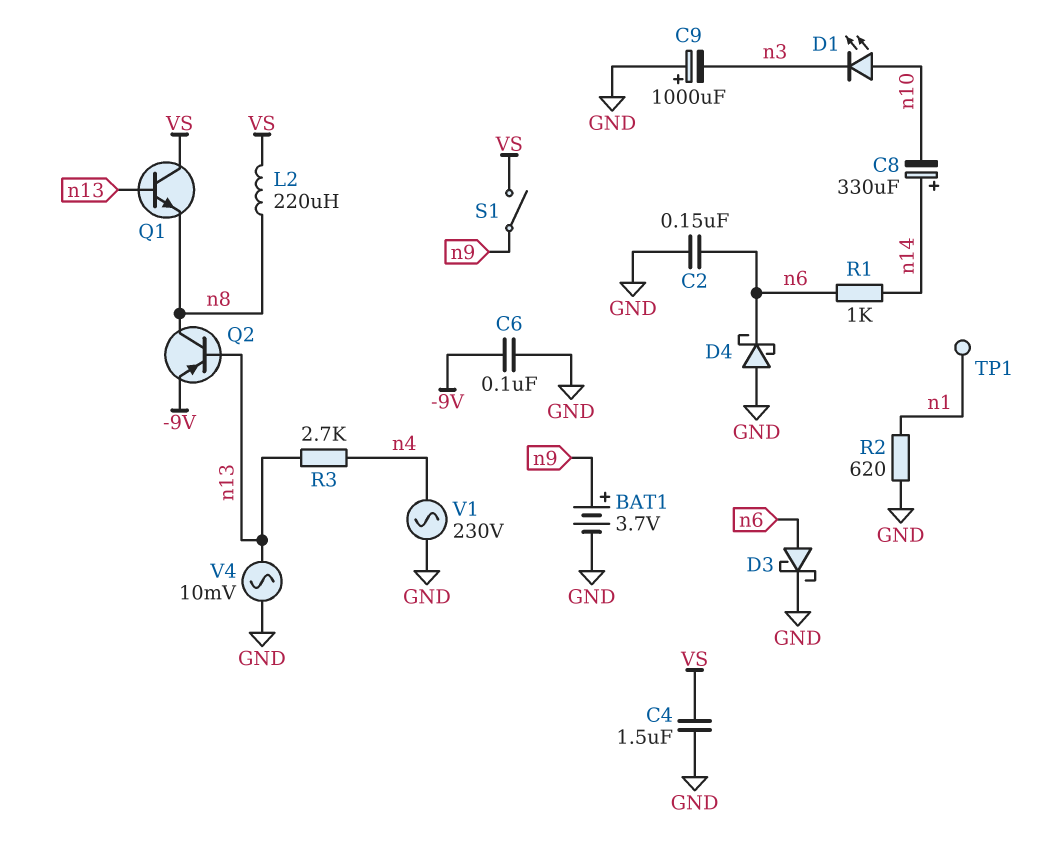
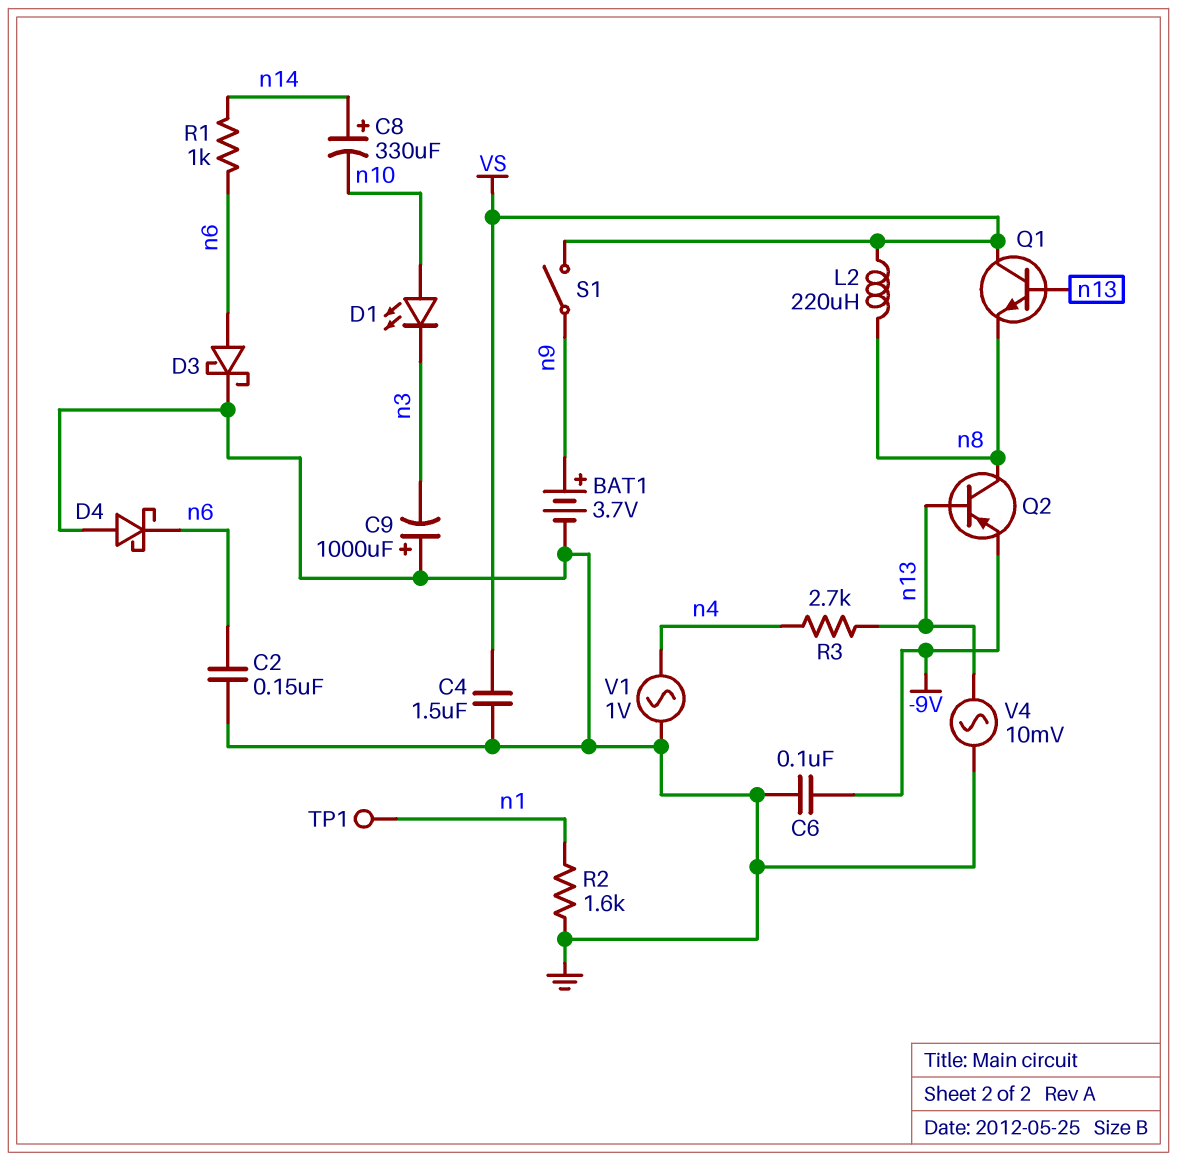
R2: 620 (GND, n1) -> 1.6k (GND, n1)
V1: AC 230V (GND, n4) -> AC 1V (GND, n4)

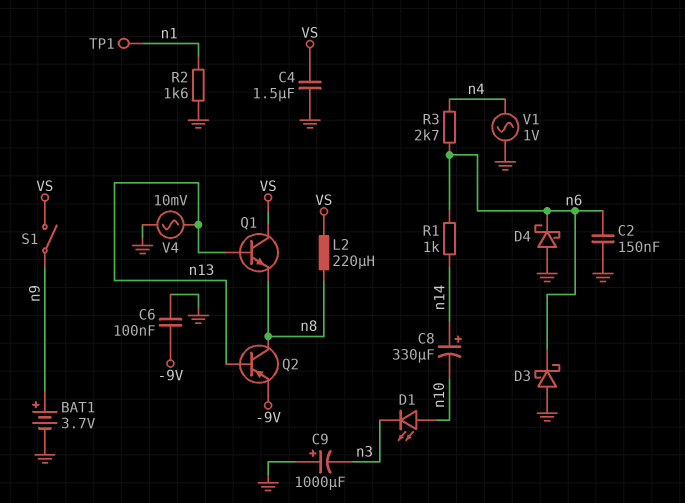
D3: schottky (A n6, K GND) -> schottky (A GND, K n6)
R3: 2.7k (n4, n13) -> 2.7k (n4, n6)

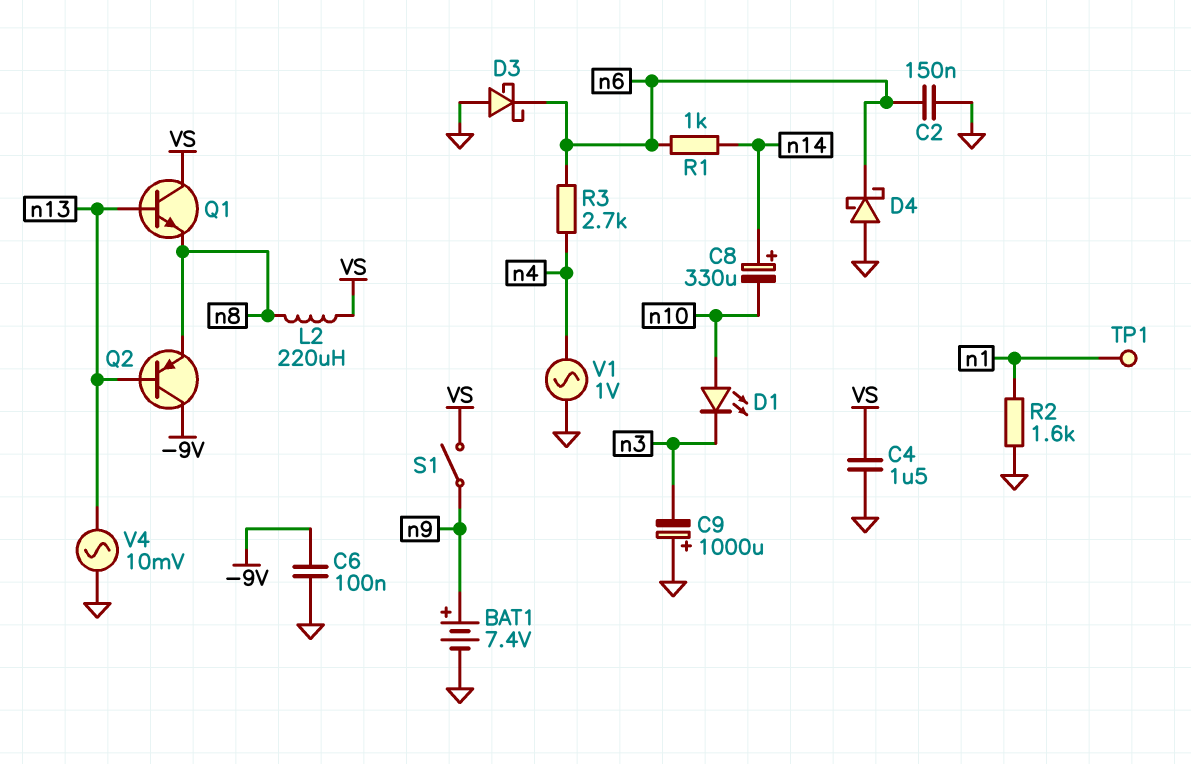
BAT1: 3.7V (plus n9, minus GND) -> 7.4V (plus n9, minus GND)
Q2: PNP (B n13, C n8, E -9V) -> PNP (B n13, C -9V, E n8)

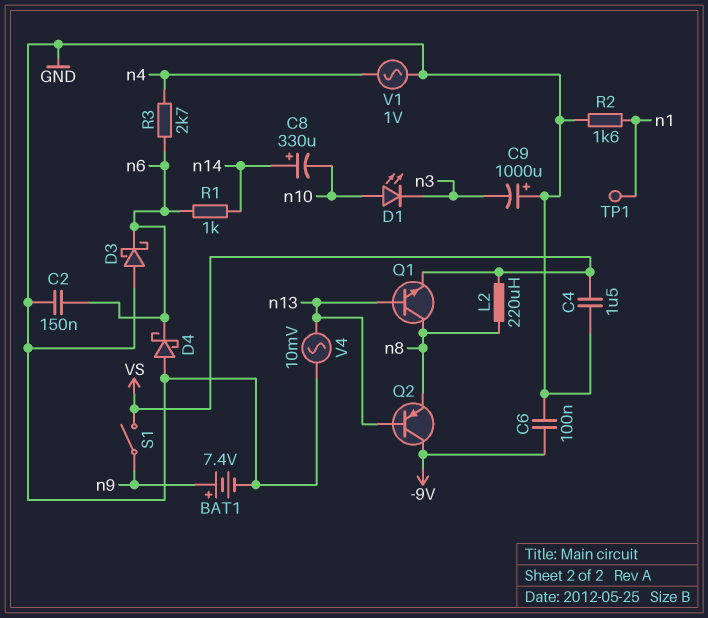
Q1: NPN (B n13, C VS, E n8) -> NPN (B n13, C n8, E VS)

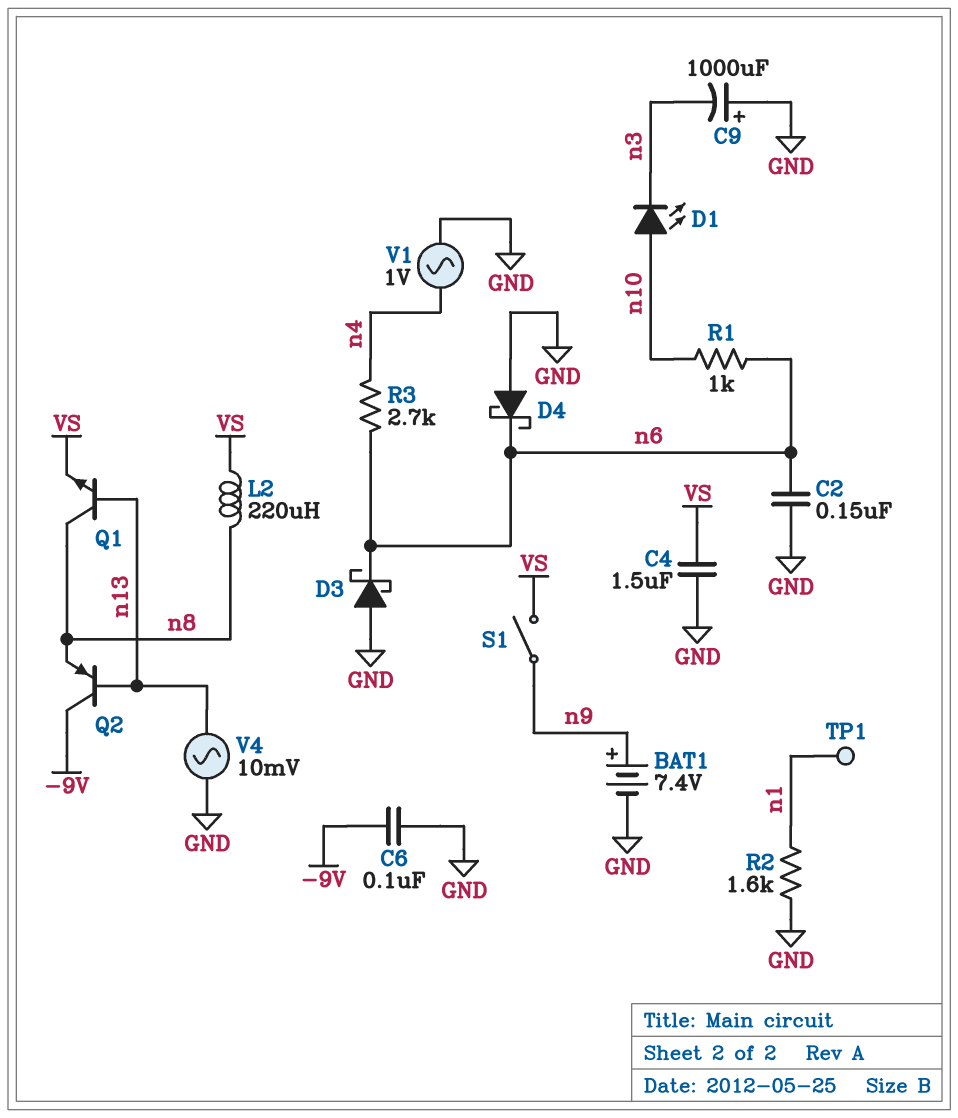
C8: 330uF (plus n14, minus n10) -> none
R1: 1k (n6, n14) -> 1k (n6, n10)

